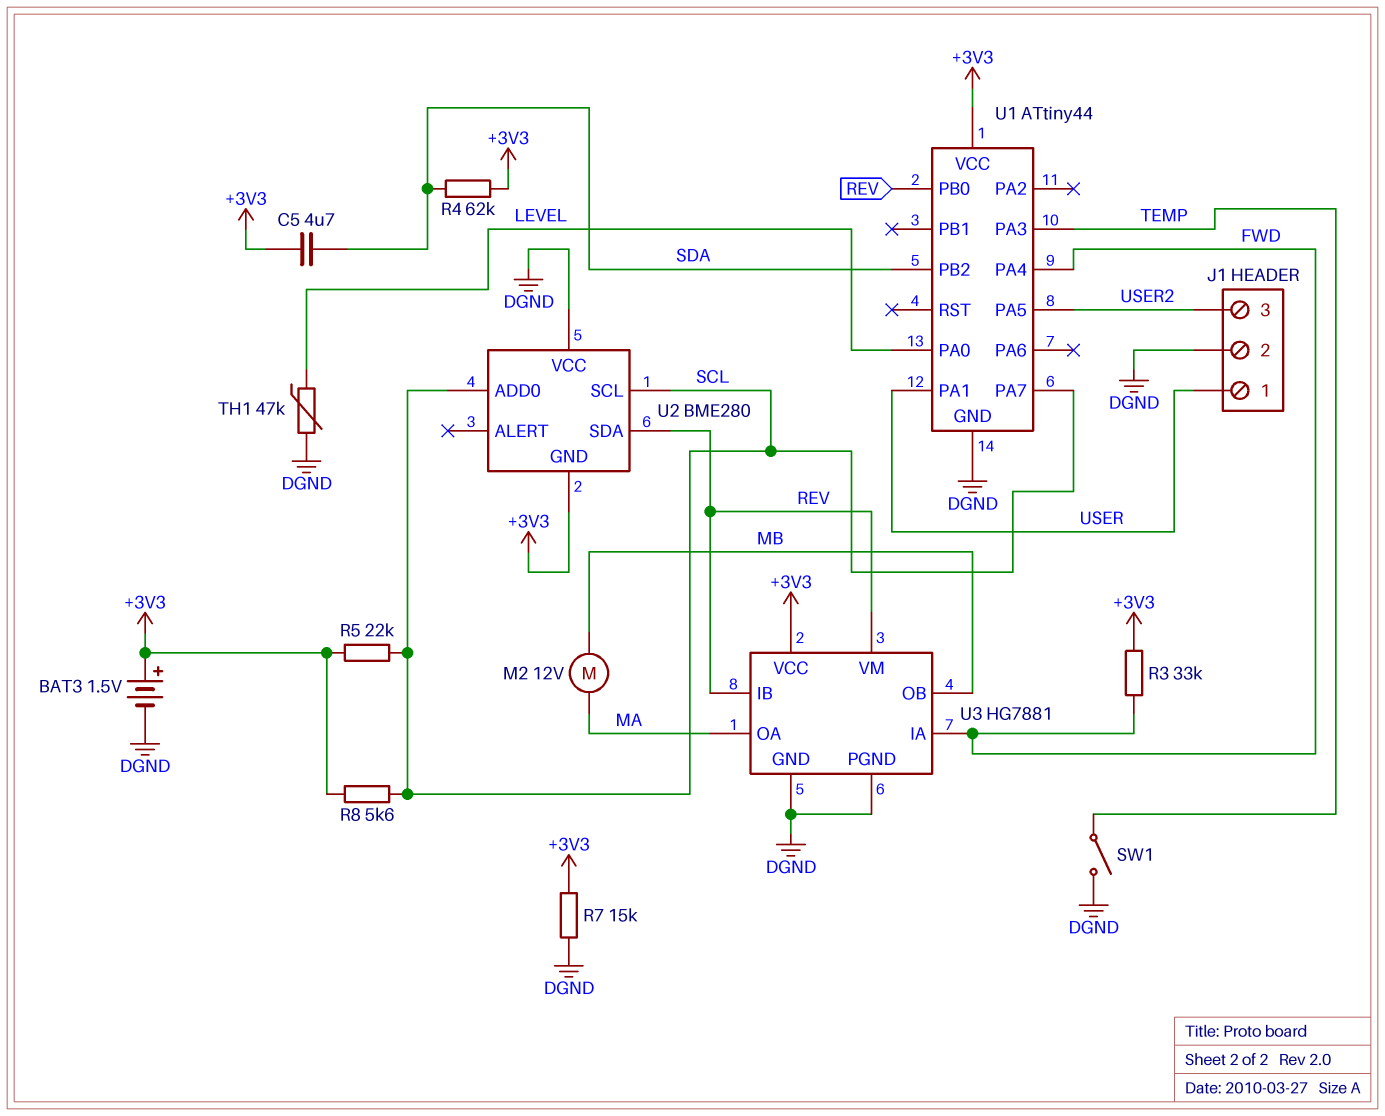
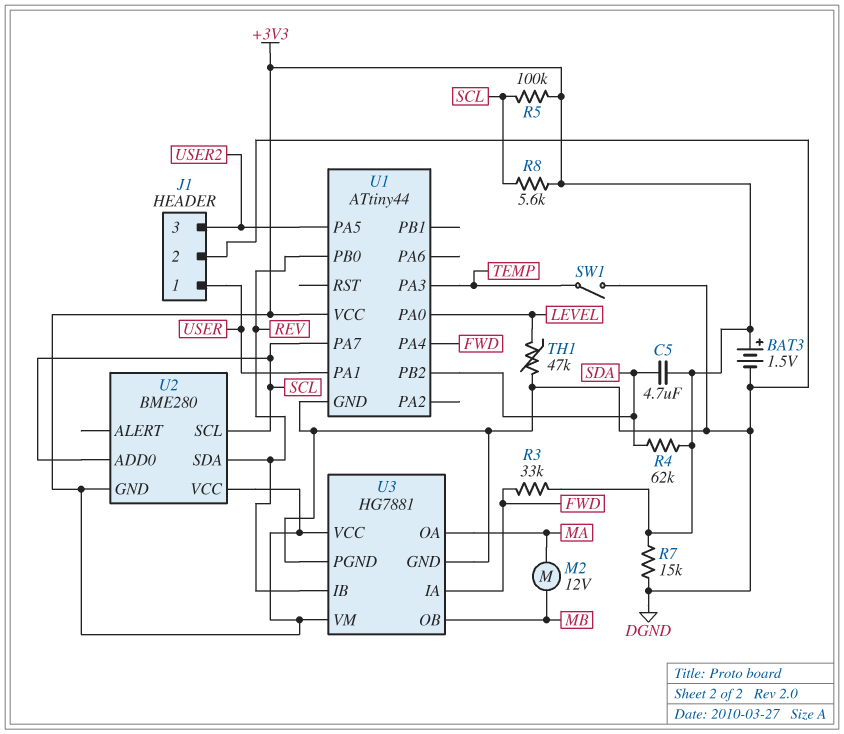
R5: 22k (+3V3, SCL) -> 100k (+3V3, SCL)
U2 pin VCC: DGND -> +3V3
U3 pin VM: REV -> +3V3

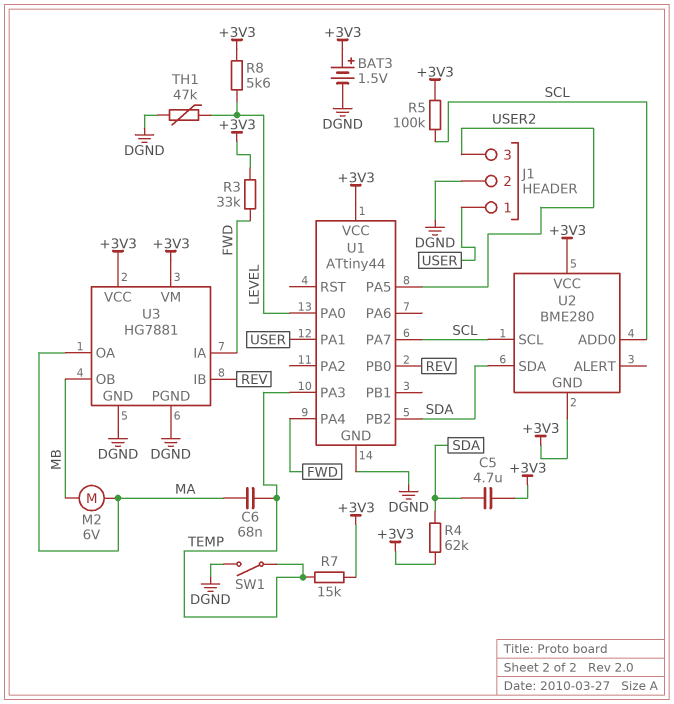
C6: none -> 68nF (MA, TEMP)
M2: motor 12V (MA, MB) -> motor 6V (MA, MB)
R7: 15k (+3V3, DGND) -> 15k (+3V3, TEMP)
R8: 5.6k (+3V3, SCL) -> 5.6k (+3V3, LEVEL)
U2 pin SDA: REV -> SDA

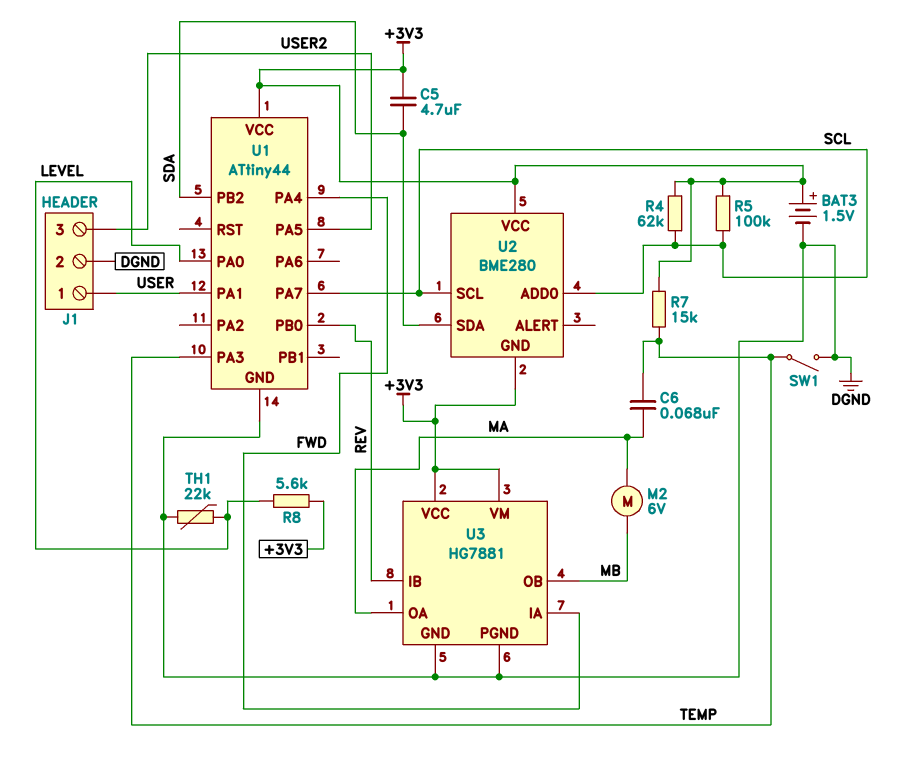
R3: 33k (+3V3, FWD) -> none
R4: 62k (+3V3, SDA) -> 62k (+3V3, SCL)
TH1: 47k (DGND, LEVEL) -> 22k (DGND, LEVEL)

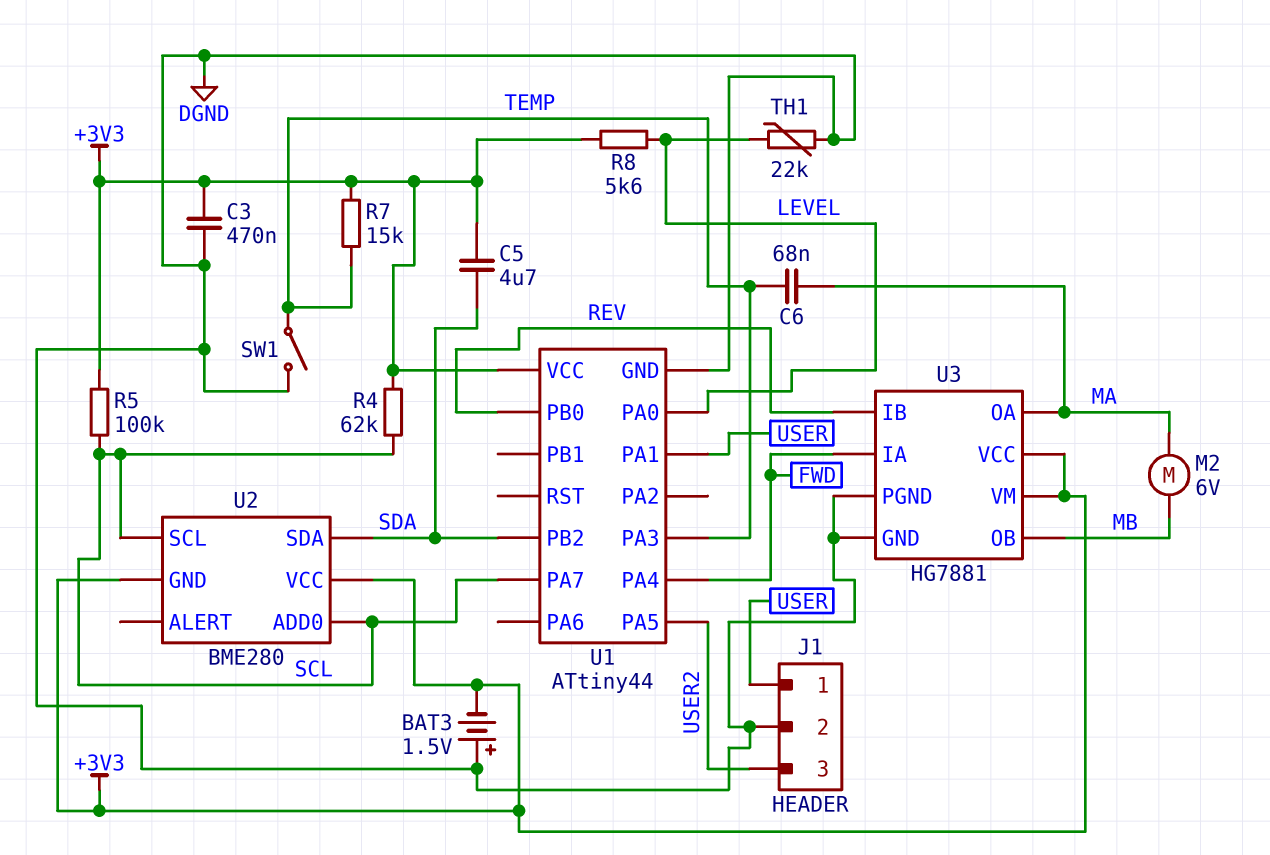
BAT3: 1.5V (plus +3V3, minus DGND) -> 1.5V (plus DGND, minus +3V3)
C3: none -> 470nF (+3V3, DGND)

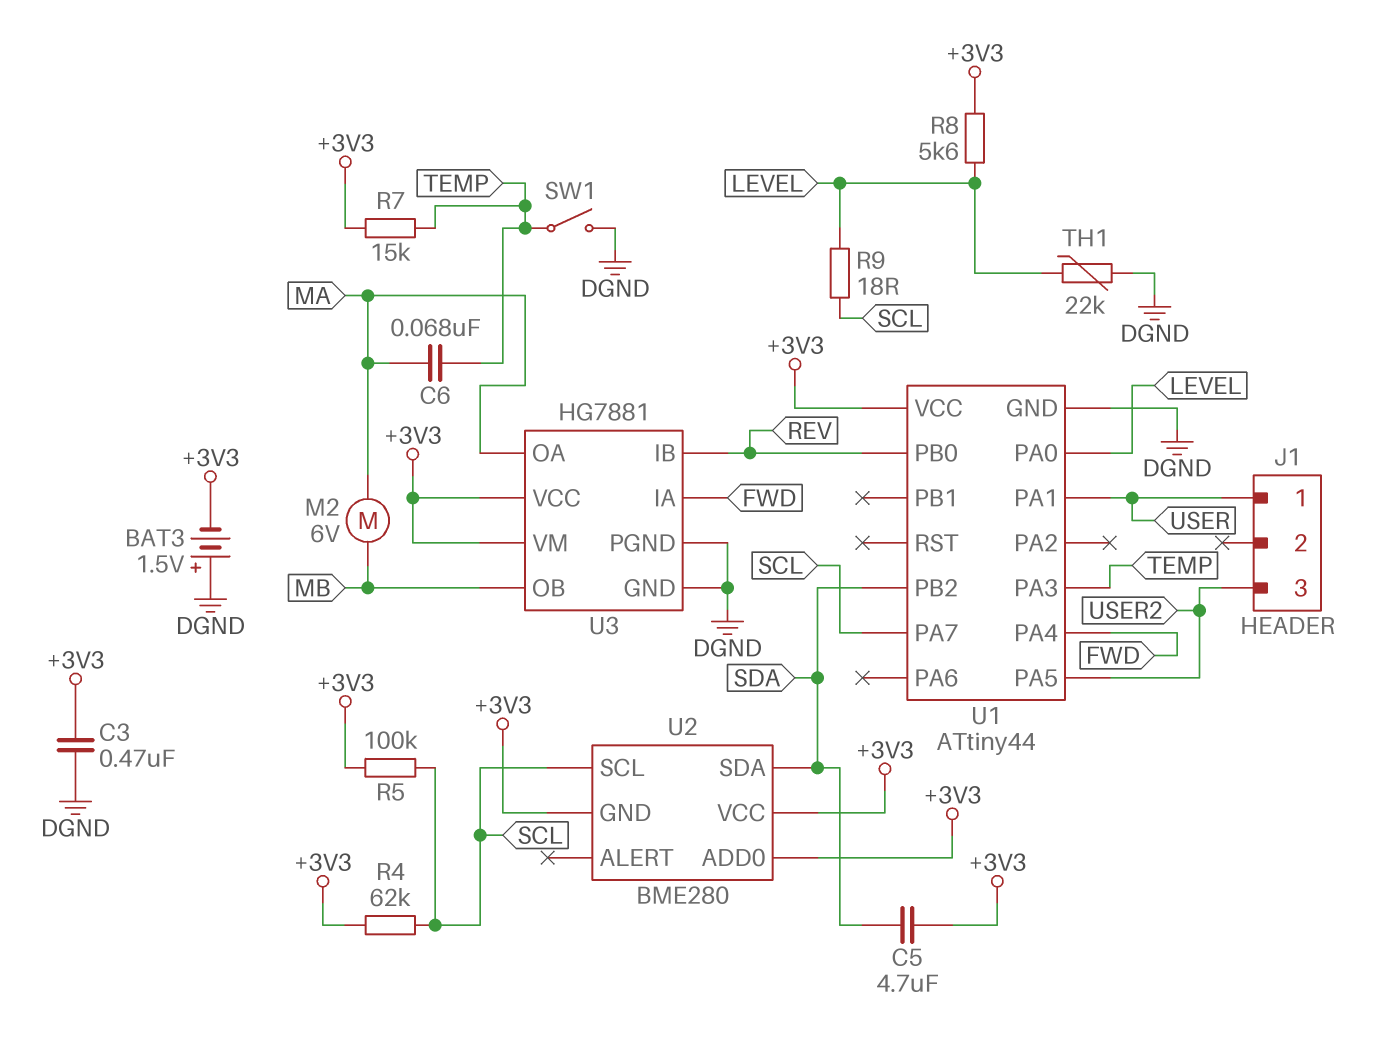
J1 pin 2: DGND -> none
R9: none -> 18 (LEVEL, SCL)
U2 pin ADD0: SCL -> +3V3

